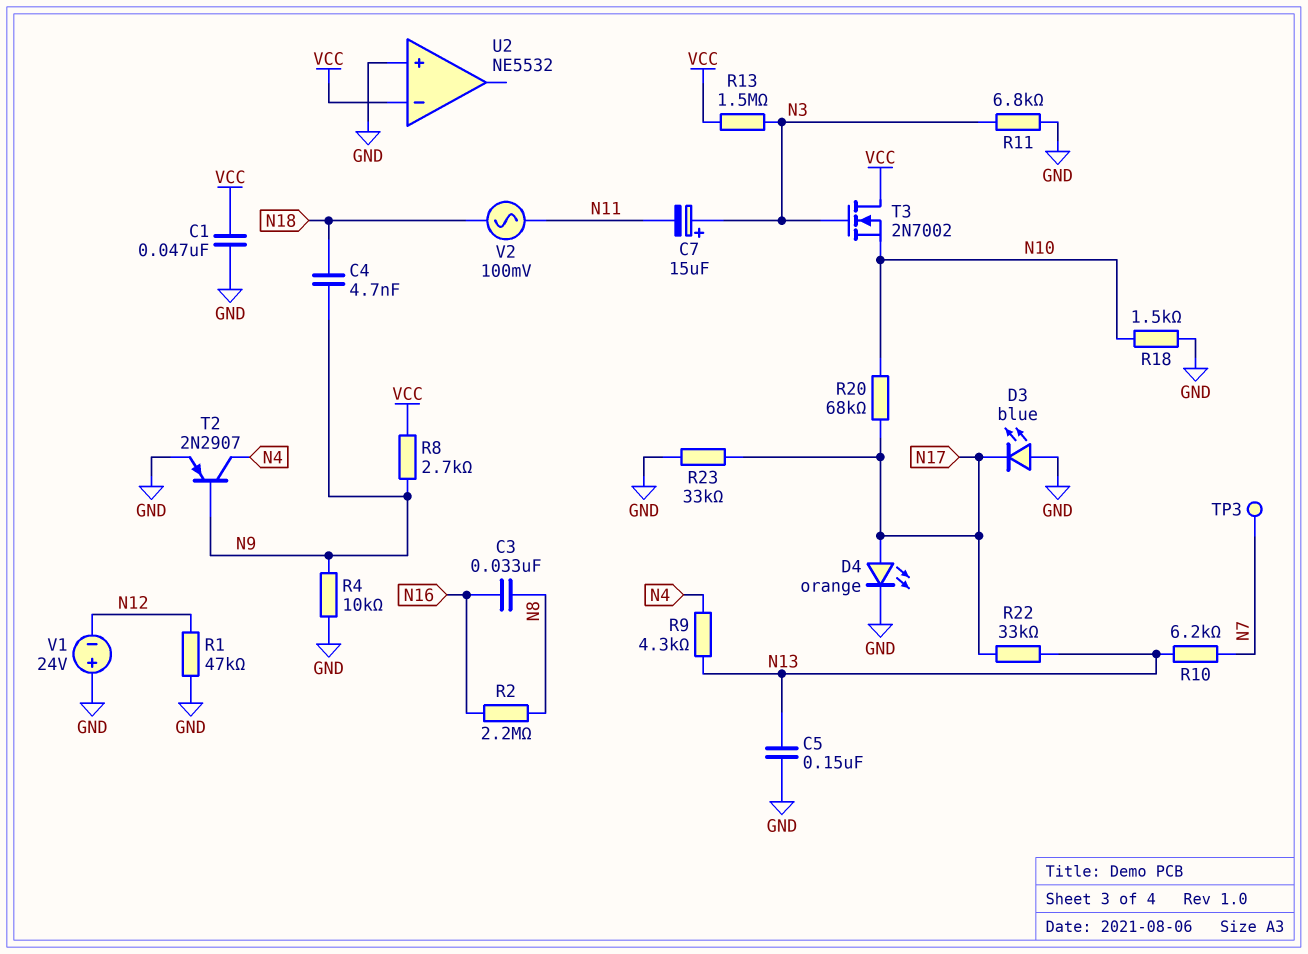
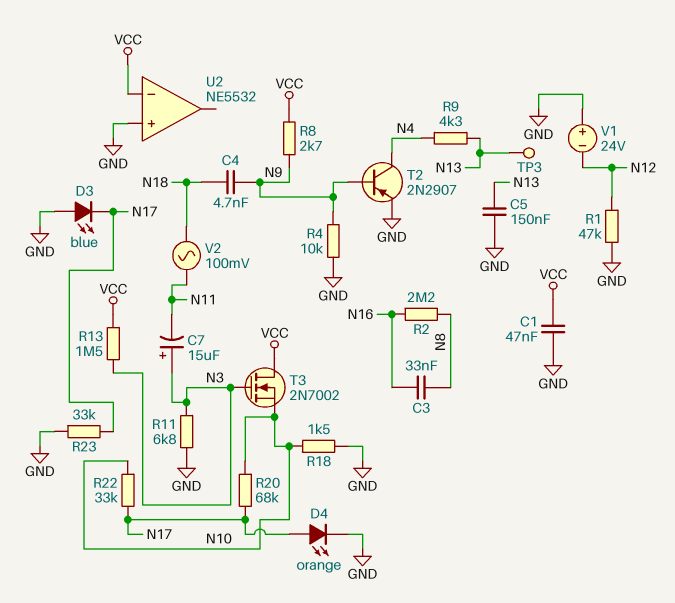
R10: 6.2k (N7, N13) -> none
R22: 33k (N13, N17) -> 33k (N10, N17)
TP3: test point (N7) -> test point (N13)

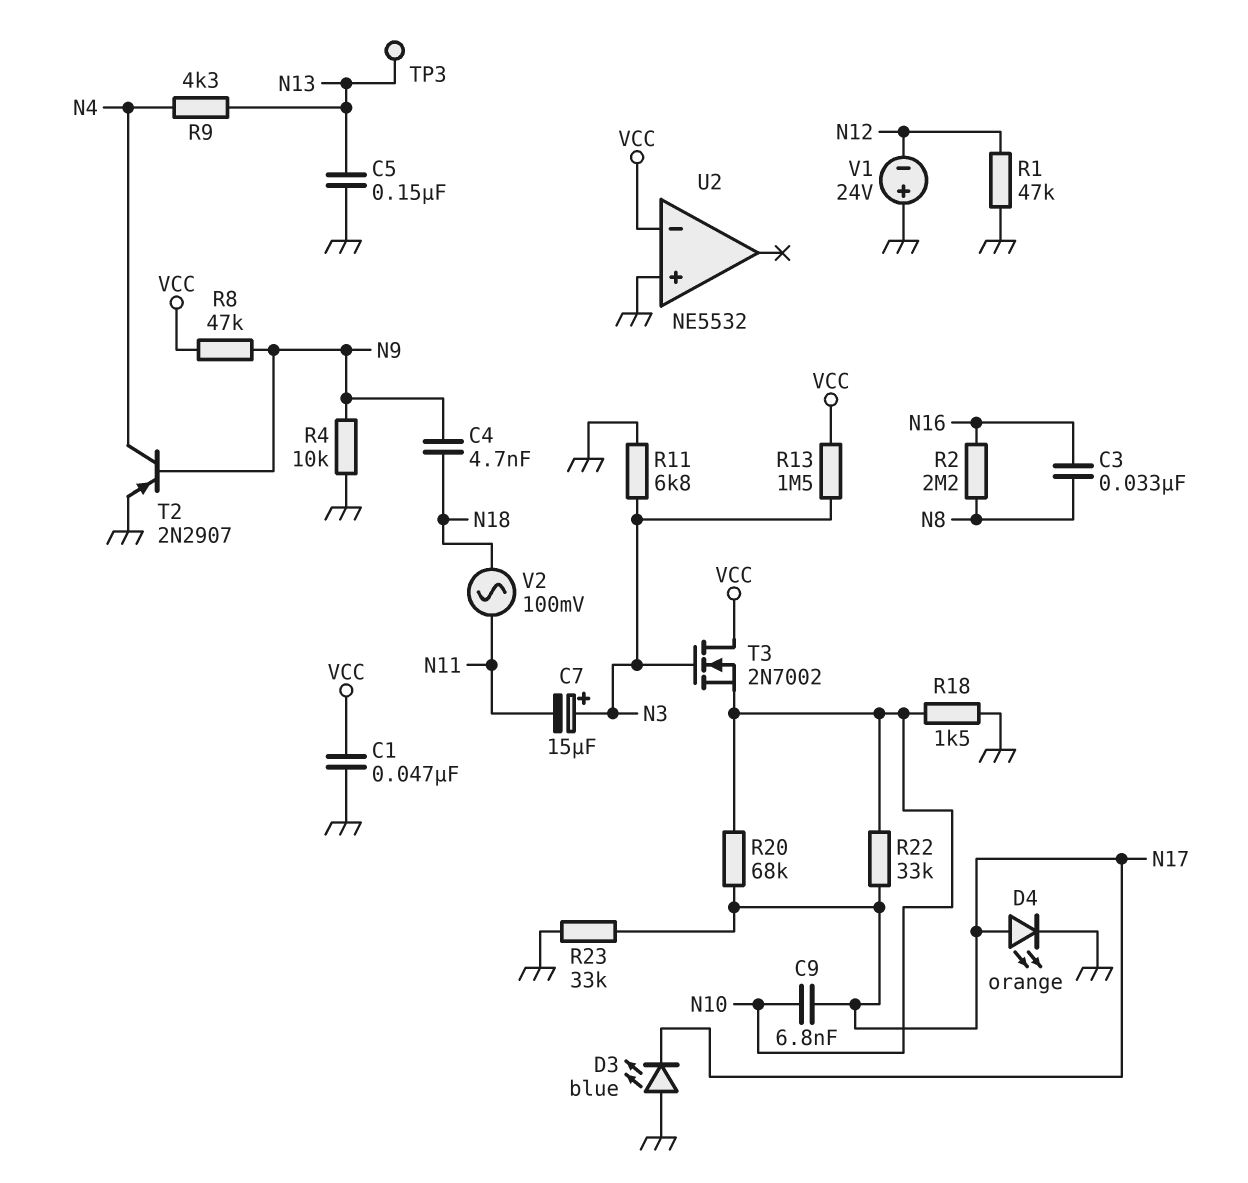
C9: none -> 6.8nF (N10, N17)
R8: 2.7k (N9, VCC) -> 47k (N9, VCC)

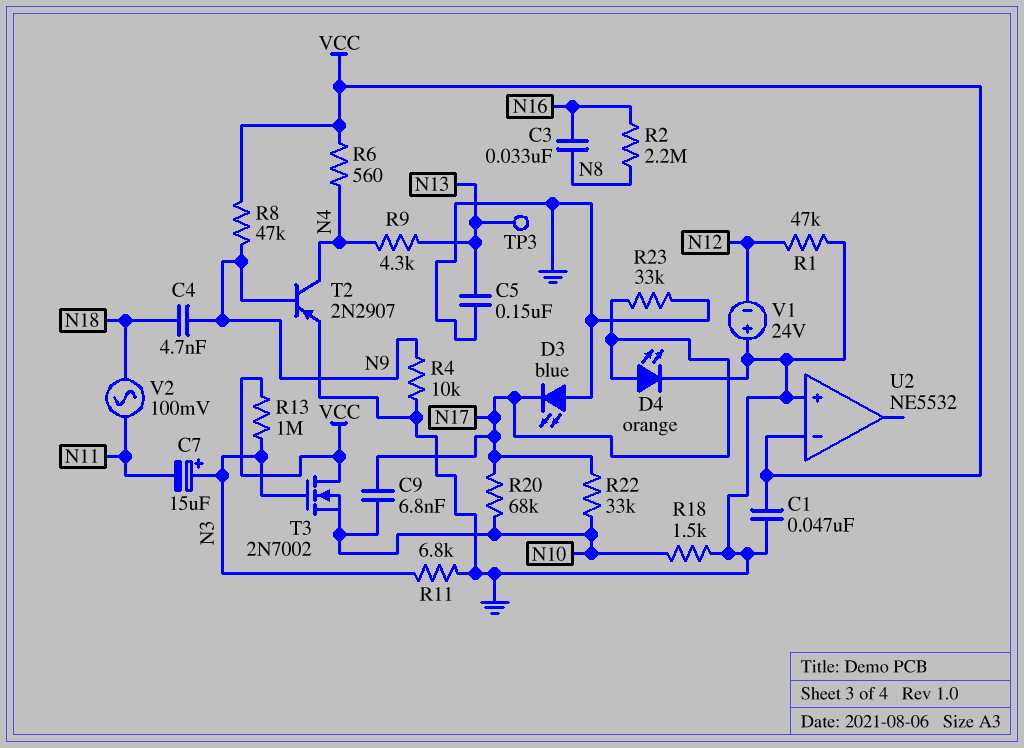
R6: none -> 560 (N4, VCC)
R13: 1.5M (N3, VCC) -> 1M (N3, VCC)

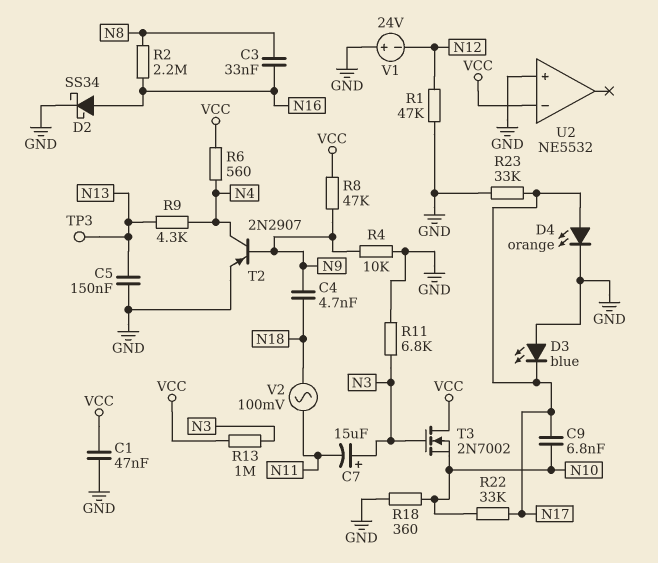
D2: none -> schottky SS34 (A N16, K GND)
R18: 1.5k (GND, N10) -> 360 (GND, N10)
R20: 68k (N10, N17) -> none

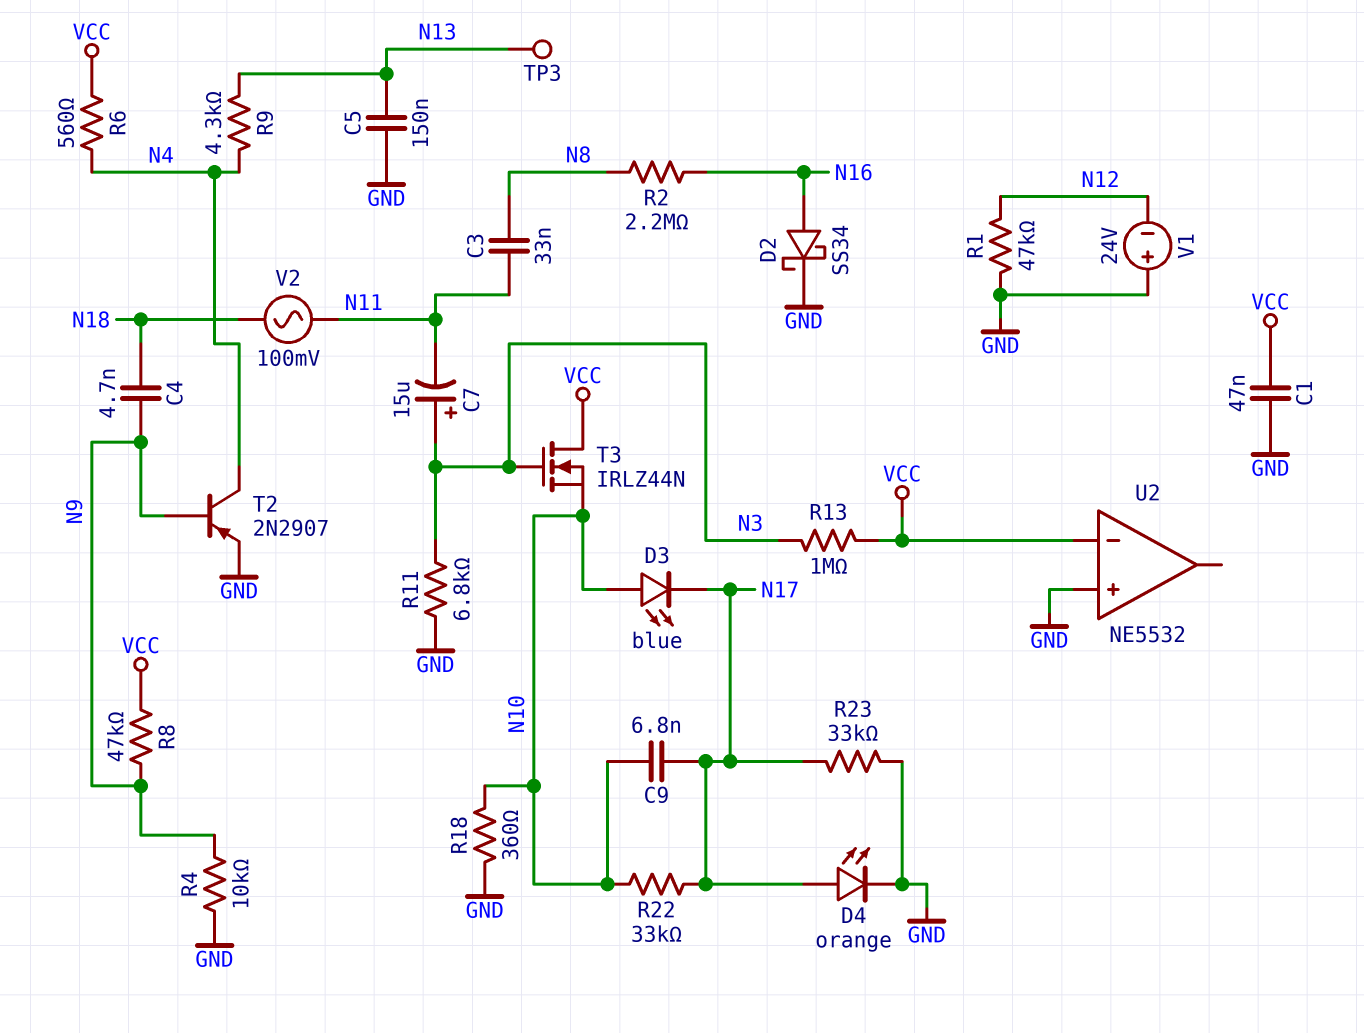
C3: 33nF (N8, N16) -> 33nF (N8, N11)
D3: LED blue (A GND, K N17) -> LED blue (A N10, K N17)
T3: NMOS 2N7002 (G N3, D VCC, S N10) -> NMOS IRLZ44N (G N3, D VCC, S N10)

